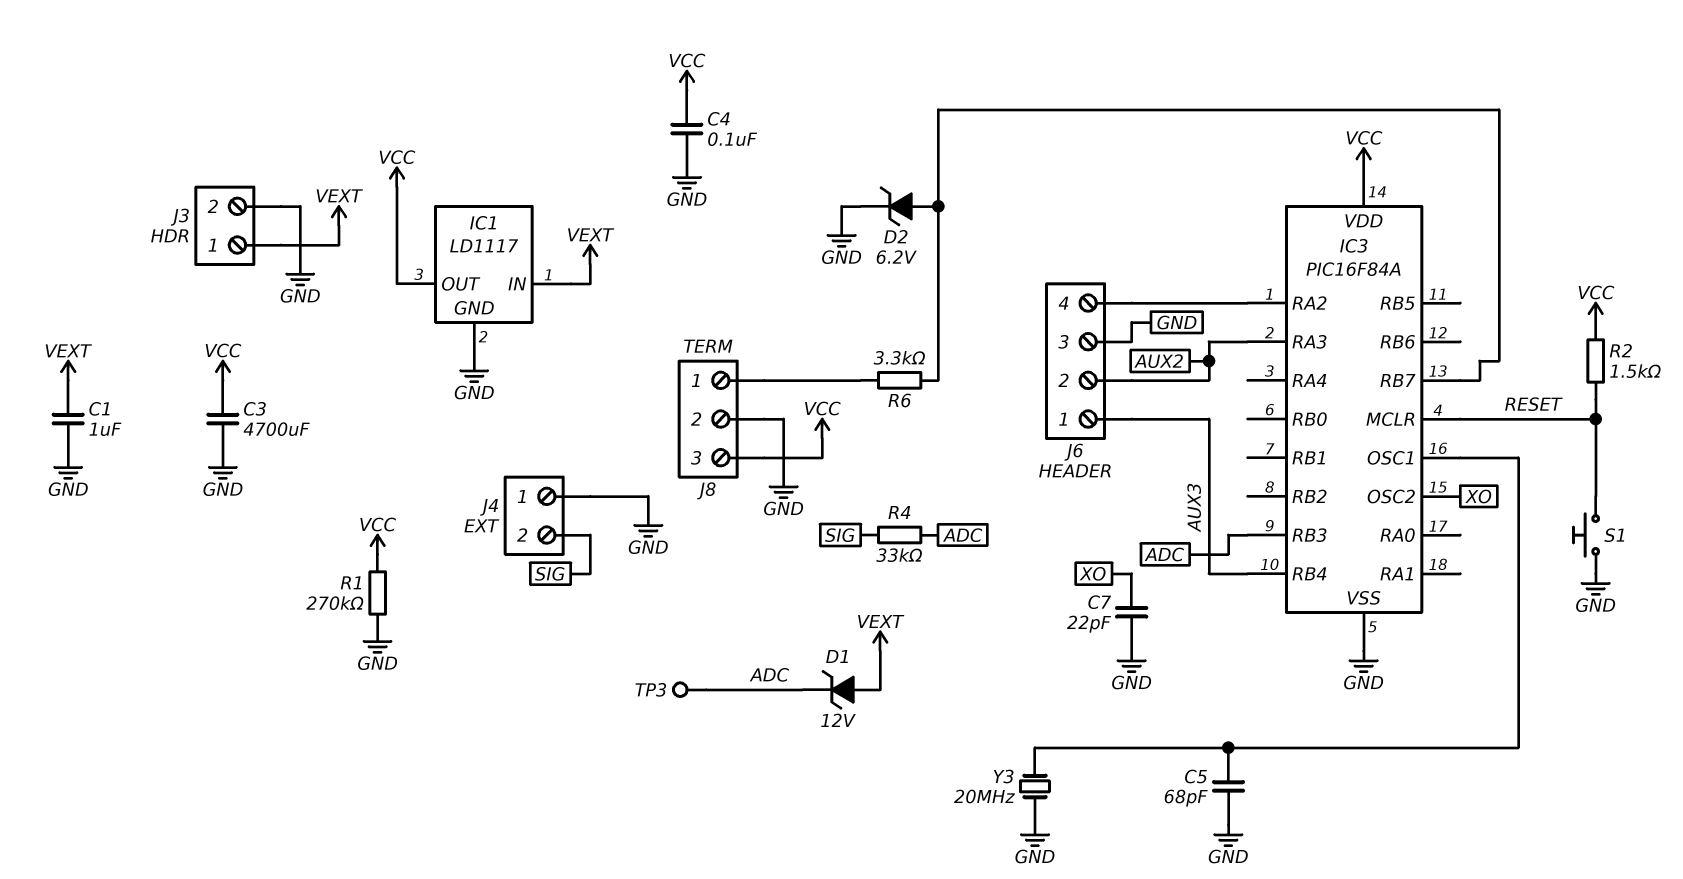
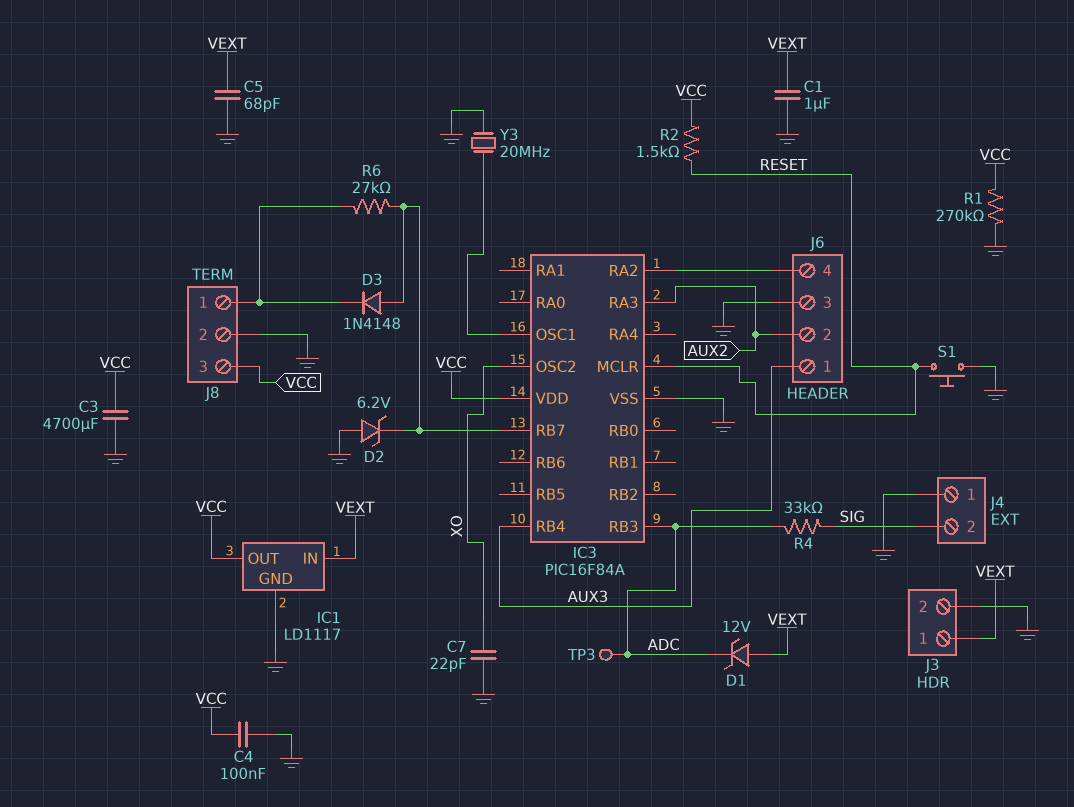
C5: 68pF (GND, IC3/OSC1) -> 68pF (GND, VEXT)
D2: zener 6.2V (A IC3/RB7, K GND) -> zener 6.2V (A GND, K IC3/RB7)
D3: none -> diode 1N4148 (A IC3/RB7, K J8/1)
R6: 3.3k (IC3/RB7, J8/1) -> 27k (IC3/RB7, J8/1)

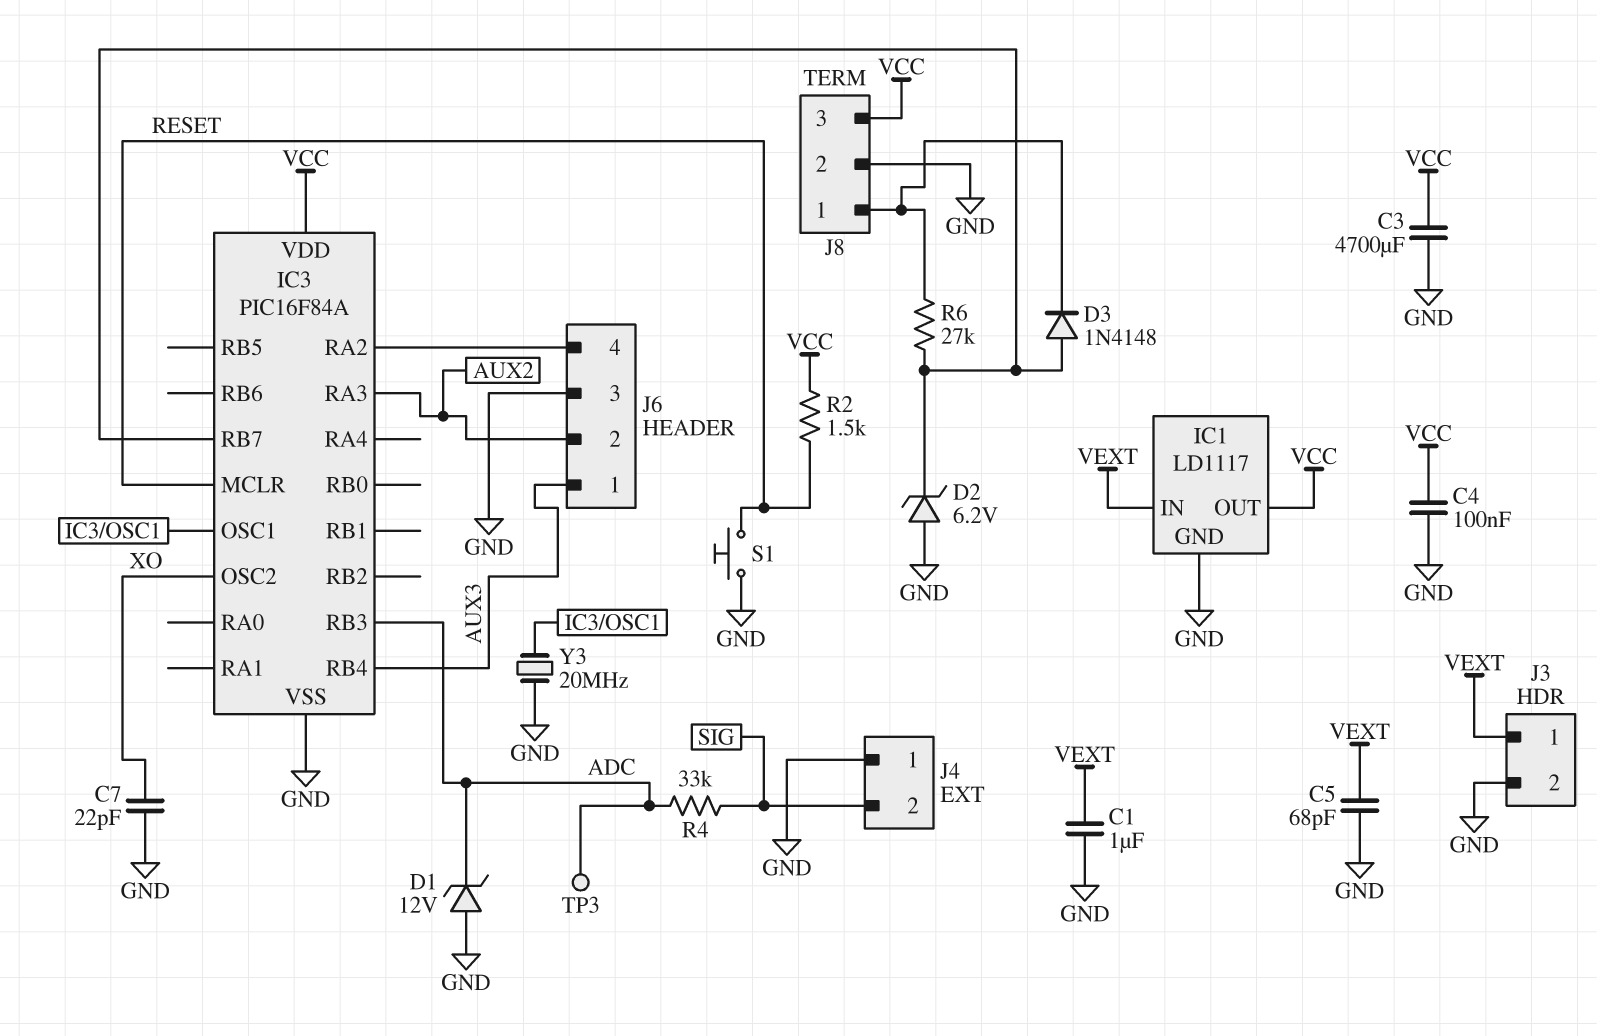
D1: zener 12V (A VEXT, K ADC) -> zener 12V (A GND, K ADC)
R1: 270k (GND, VCC) -> none

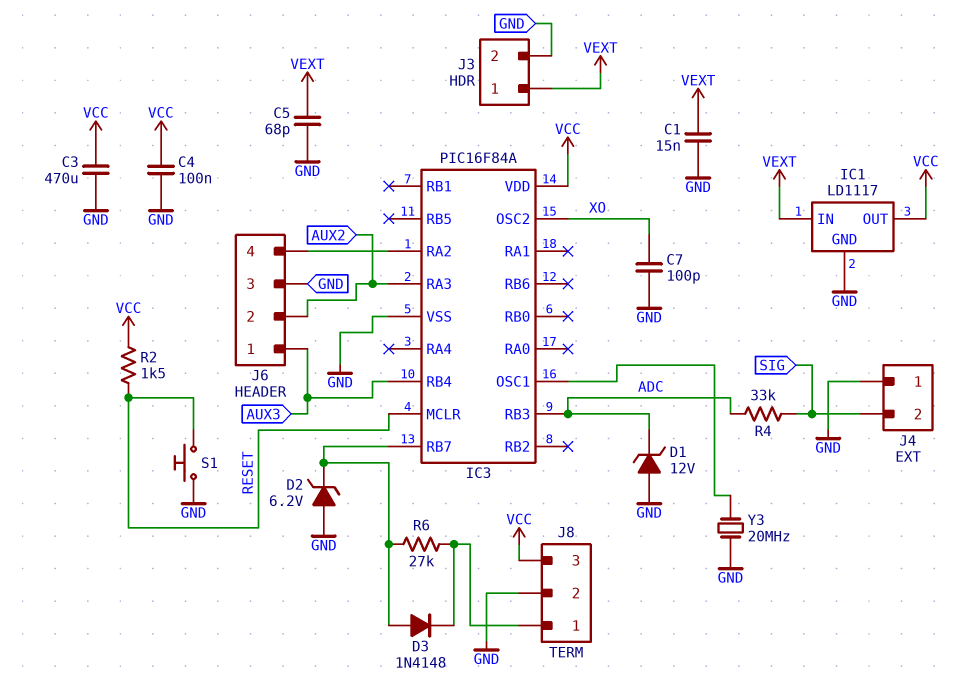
C1: 1uF (GND, VEXT) -> 15nF (GND, VEXT)
C3: 4700uF (GND, VCC) -> 470uF (GND, VCC)
C7: 22pF (GND, XO) -> 100pF (GND, XO)
TP3: test point (ADC) -> none

